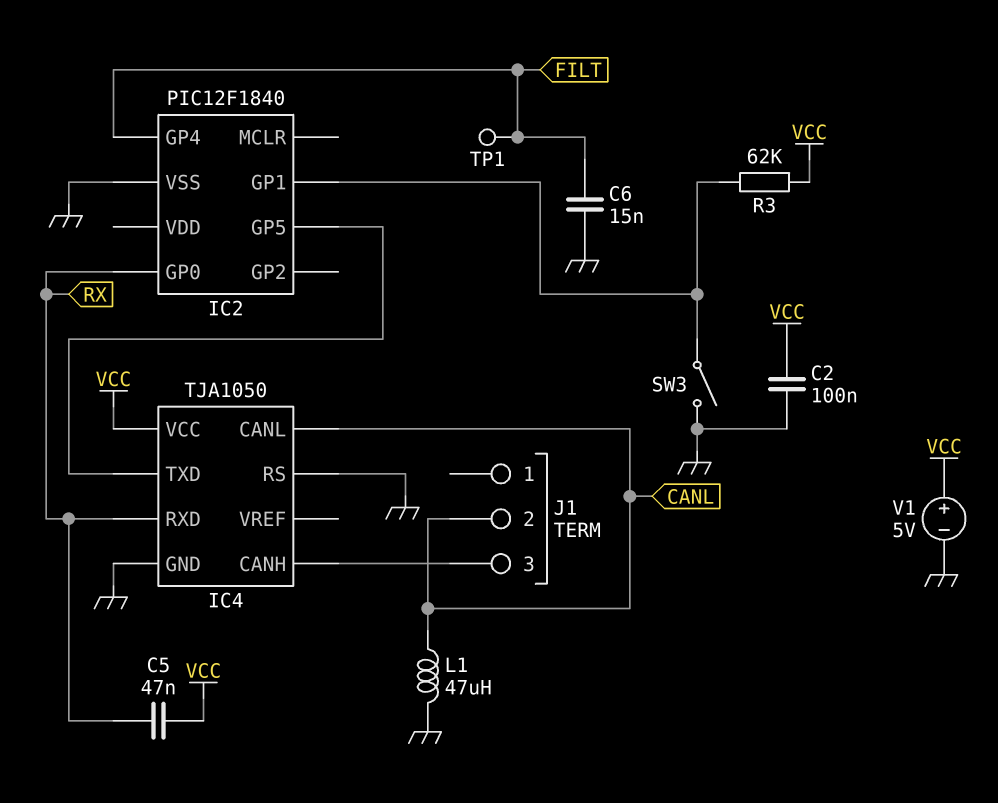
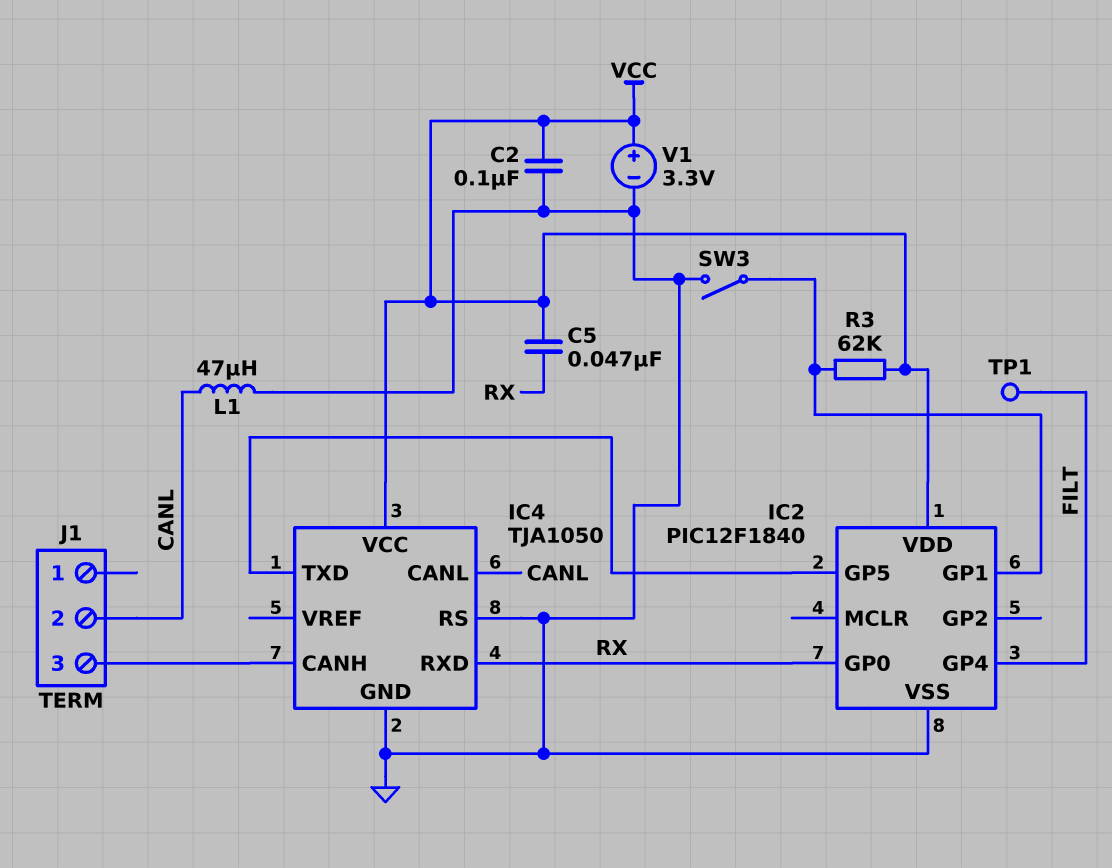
C6: 15nF (FILT, GND) -> none
IC2 pin VDD: none -> VCC
V1: 5V (plus VCC, minus GND) -> 3.3V (plus VCC, minus GND)

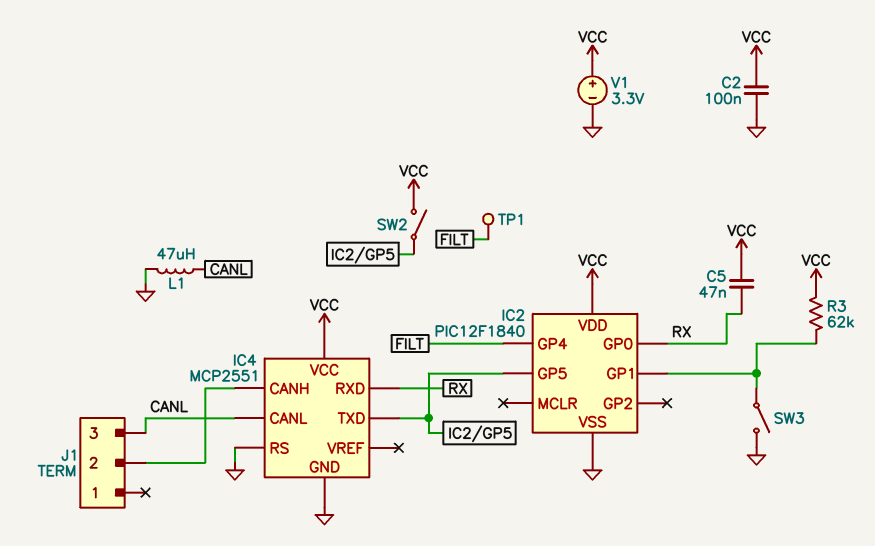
IC4: TJA1050 -> MCP2551
J1 pin 2: CANL -> IC4/CANH
J1 pin 3: IC4/CANH -> CANL
SW2: none -> switch (IC2/GP5, VCC)

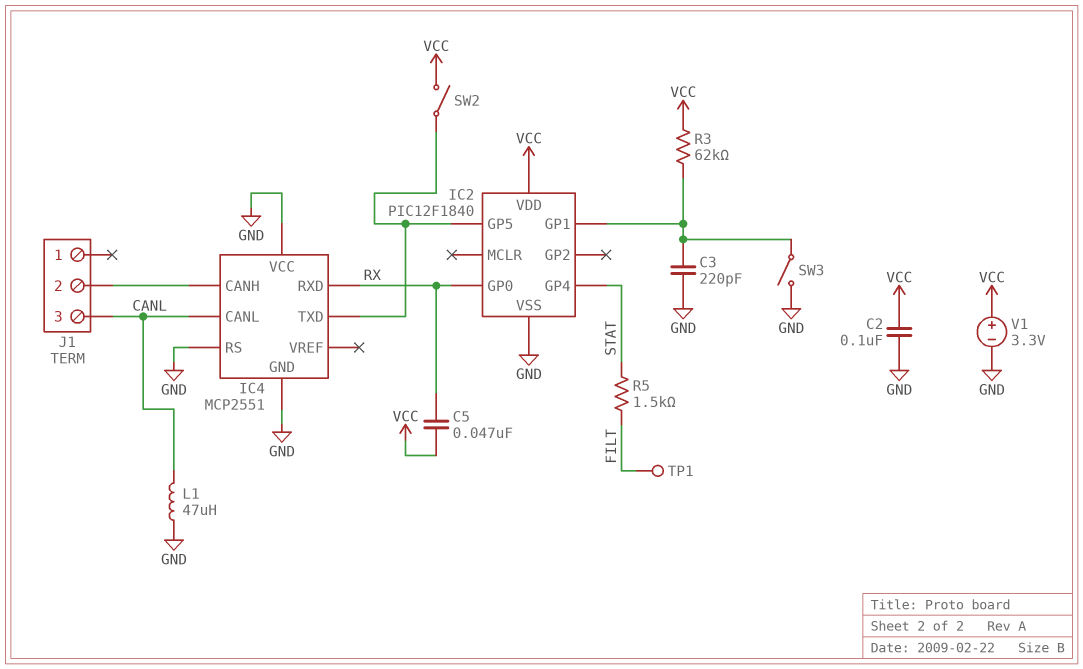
C3: none -> 220pF (GND, IC2/GP1)
IC2 pin GP4: FILT -> STAT
IC4 pin VCC: VCC -> GND
R5: none -> 1.5k (FILT, STAT)

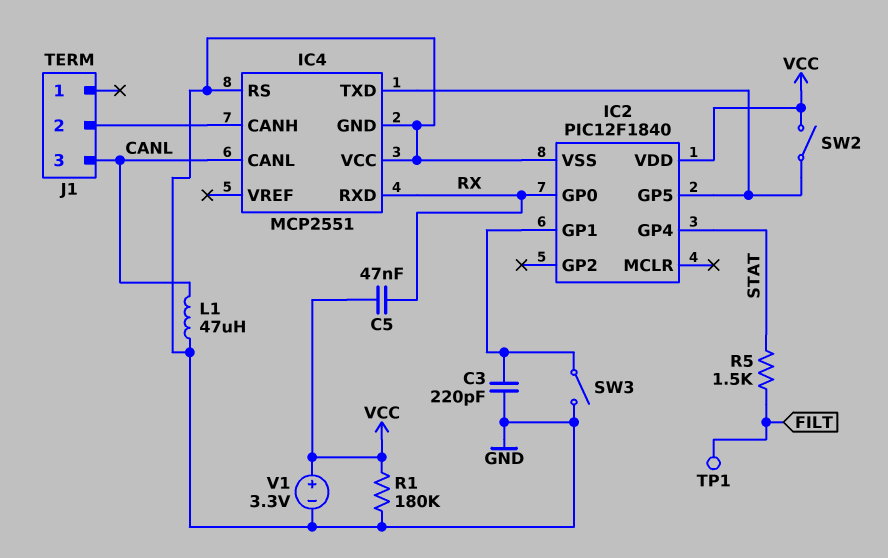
C2: 100nF (GND, VCC) -> none
R1: none -> 180k (GND, VCC)
R3: 62k (IC2/GP1, VCC) -> none

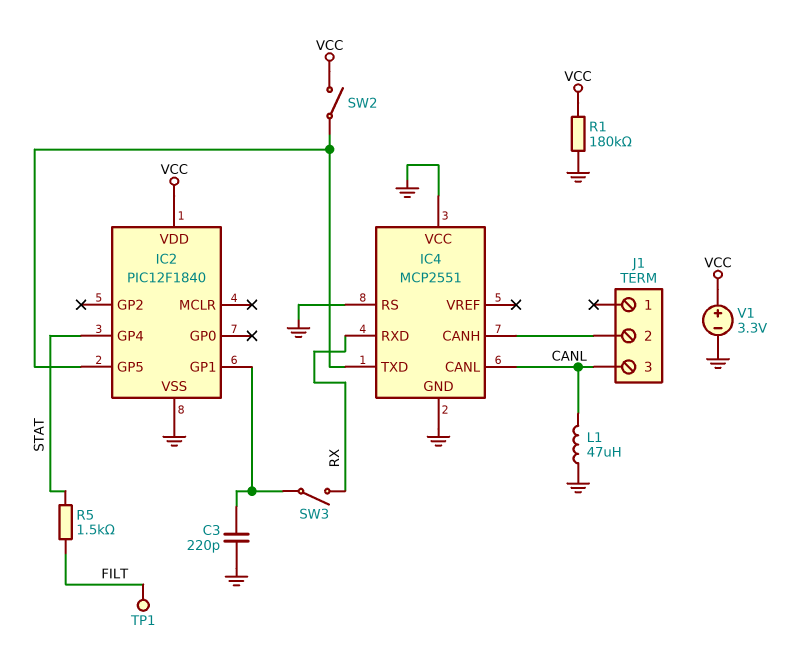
C5: 47nF (RX, VCC) -> none
IC2 pin GP0: RX -> none
SW3: switch (GND, IC2/GP1) -> switch (IC2/GP1, RX)

